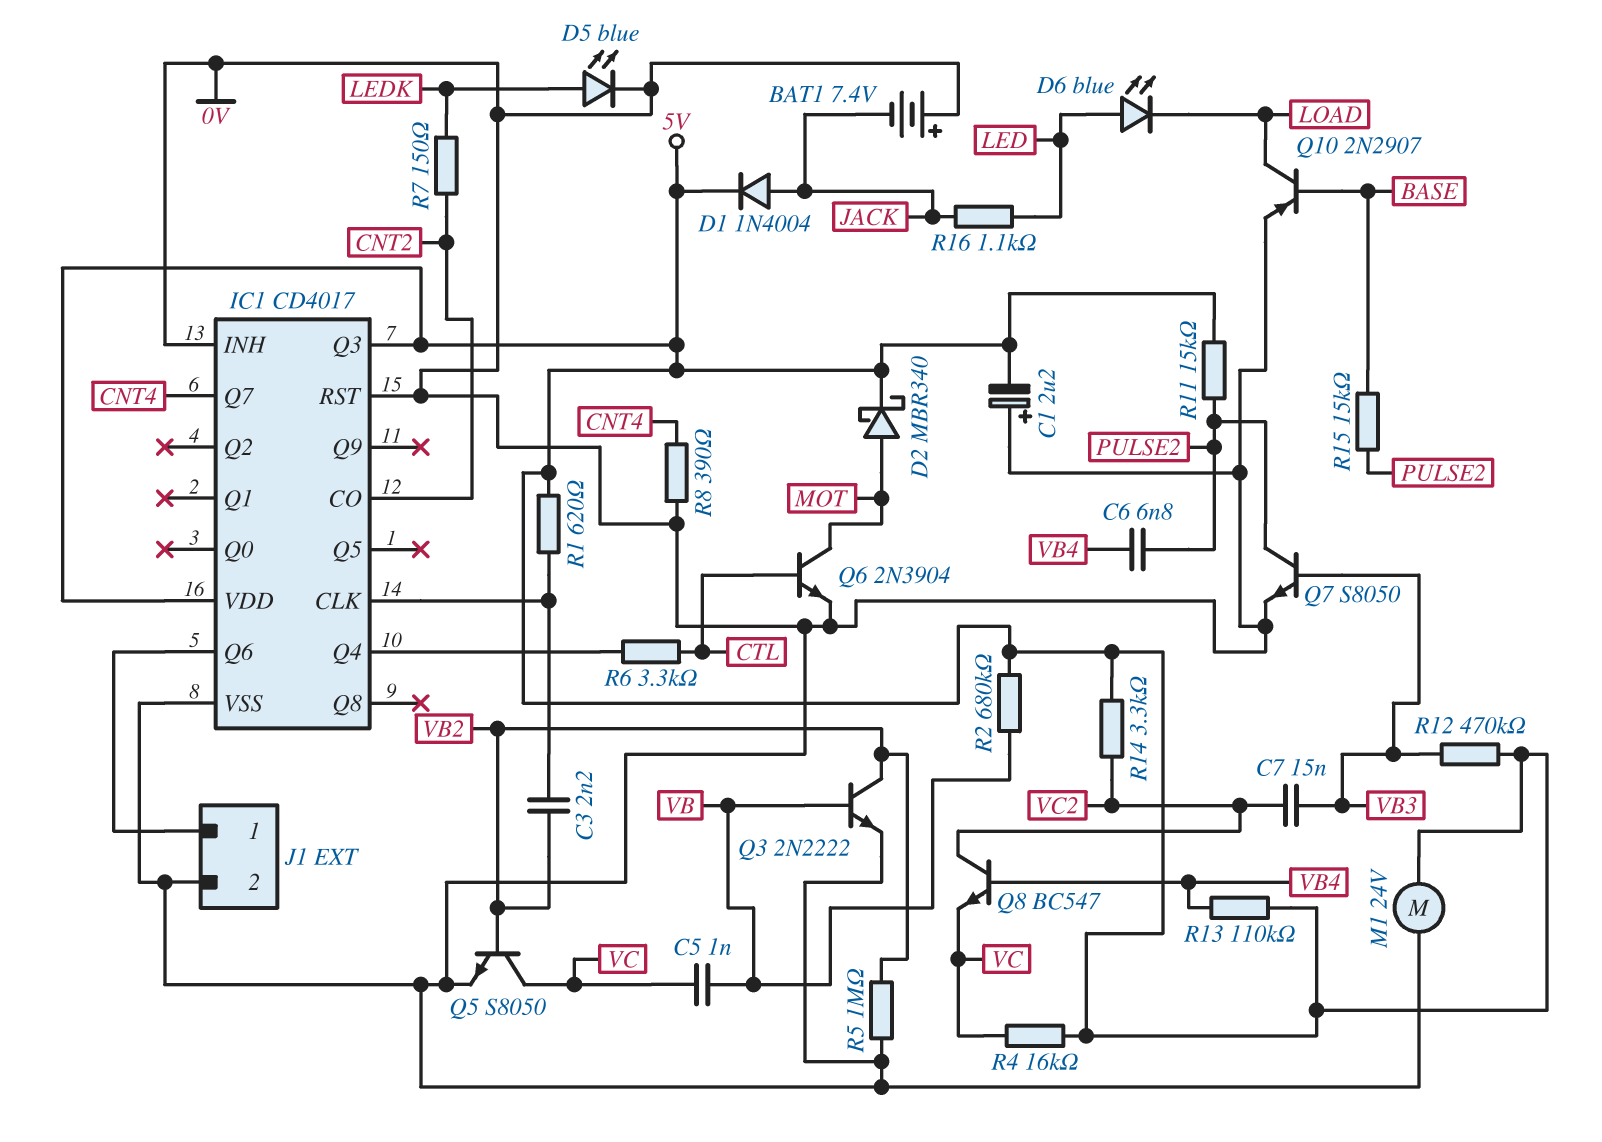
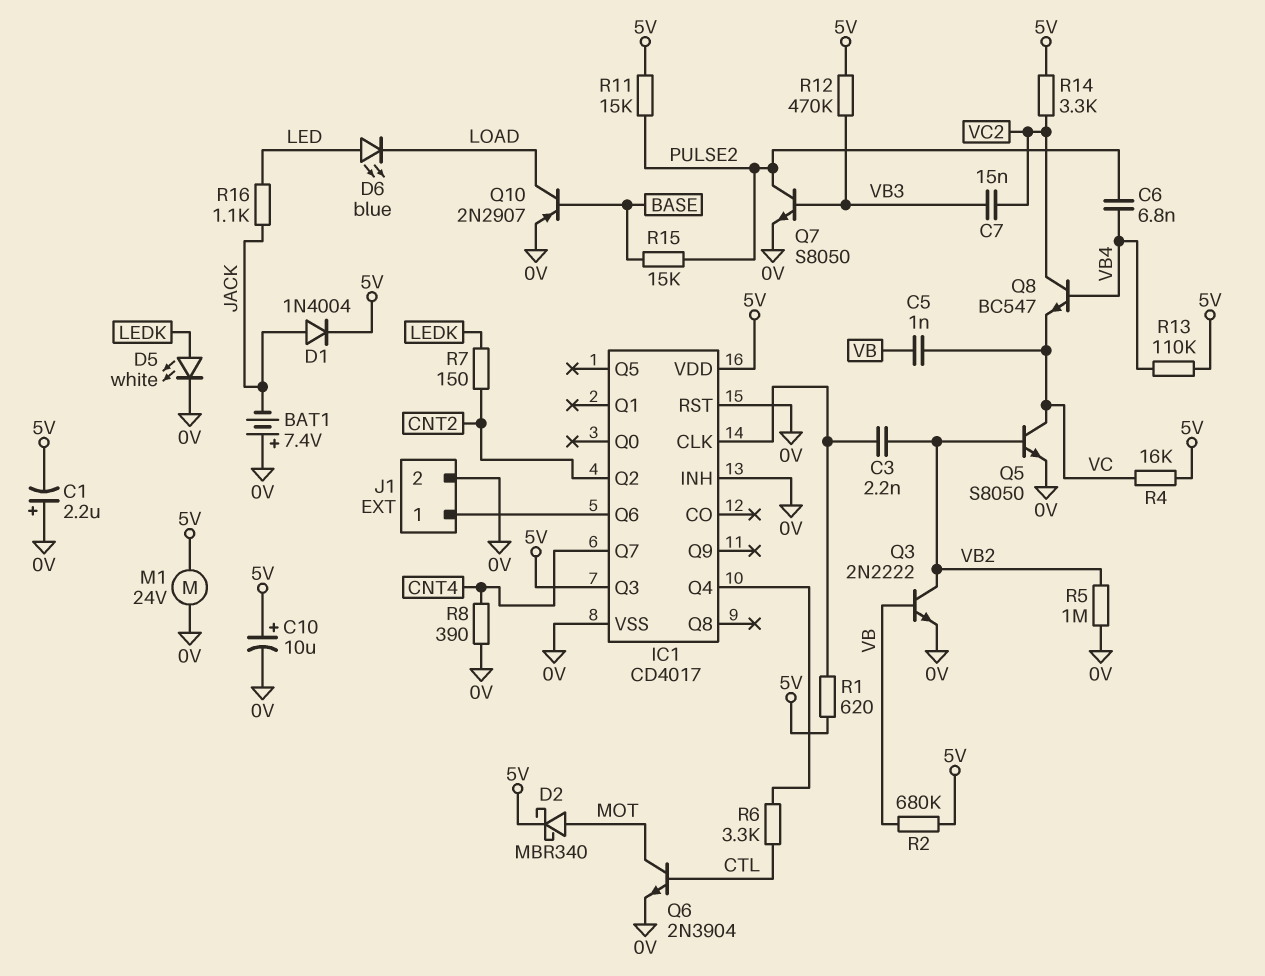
C10: none -> 10uF (plus 5V, minus 0V)
D5: LED blue (A LEDK, K 0V) -> LED white (A LEDK, K 0V)
IC1 pin CO: CNT2 -> none
IC1 pin Q2: none -> CNT2

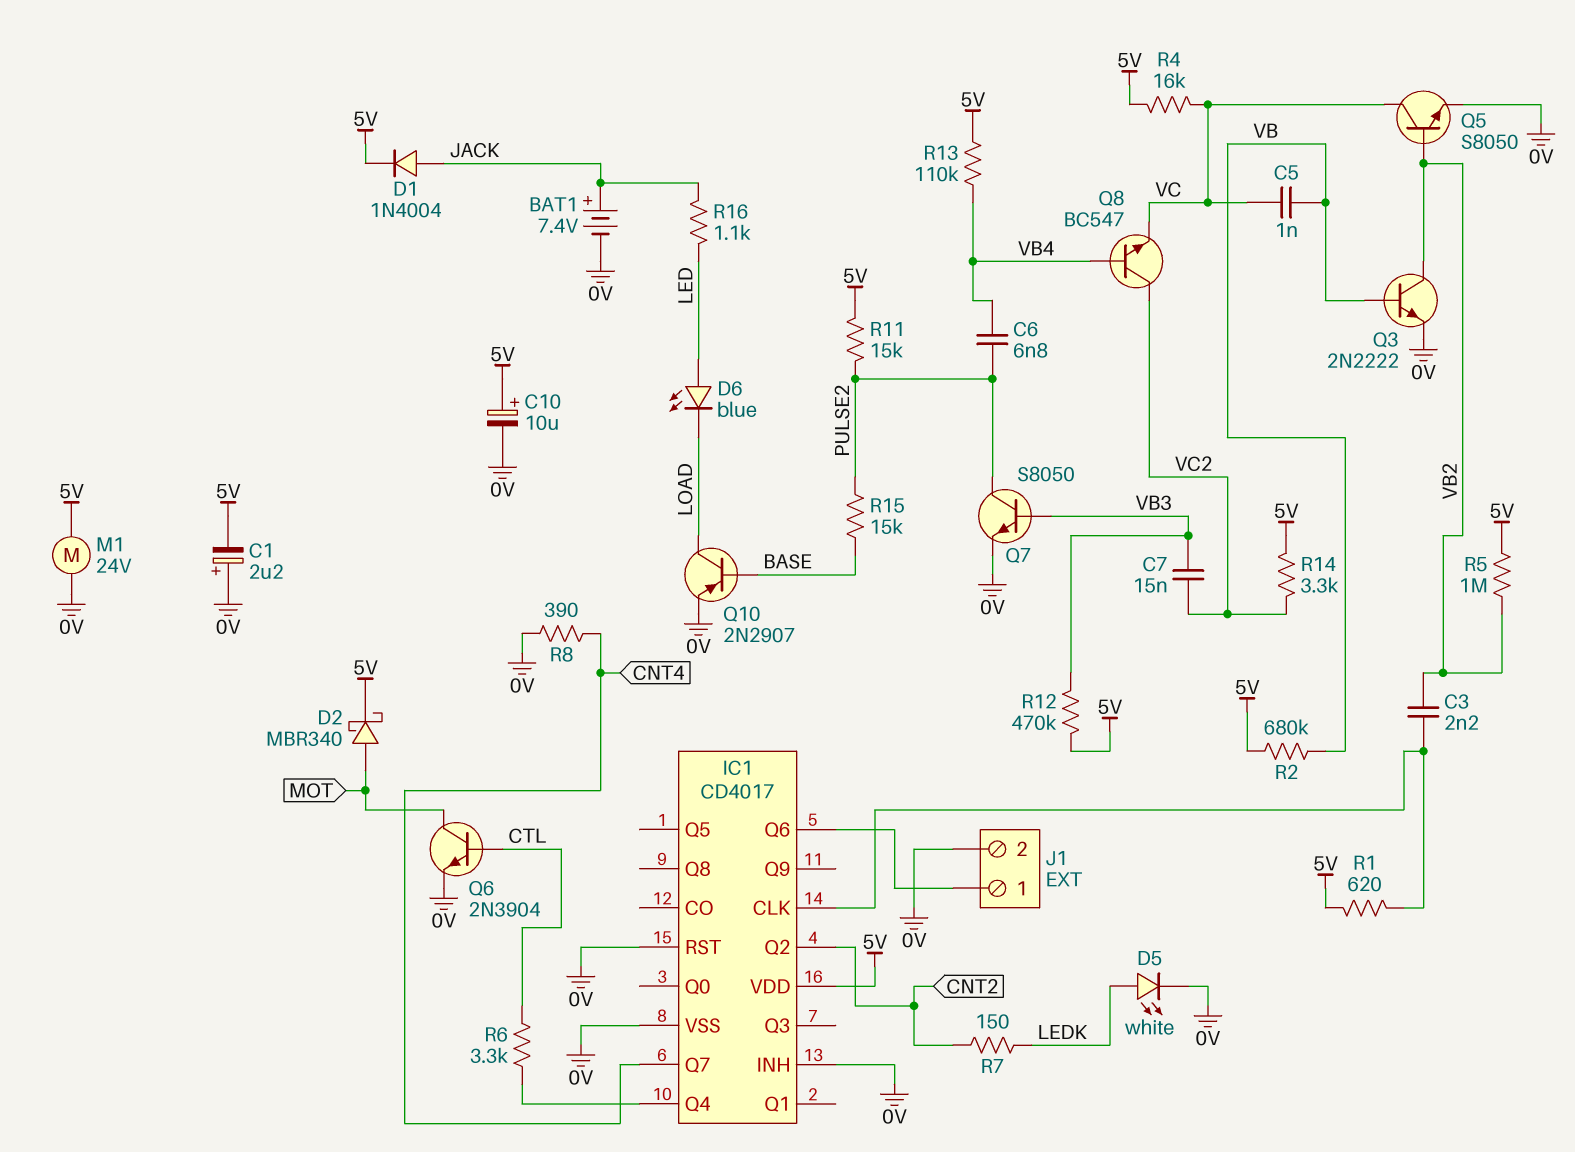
BAT1: 7.4V (plus 0V, minus JACK) -> 7.4V (plus JACK, minus 0V)
IC1 pin Q3: 5V -> none
R5: 1M (0V, VB2) -> 1M (5V, VB2)

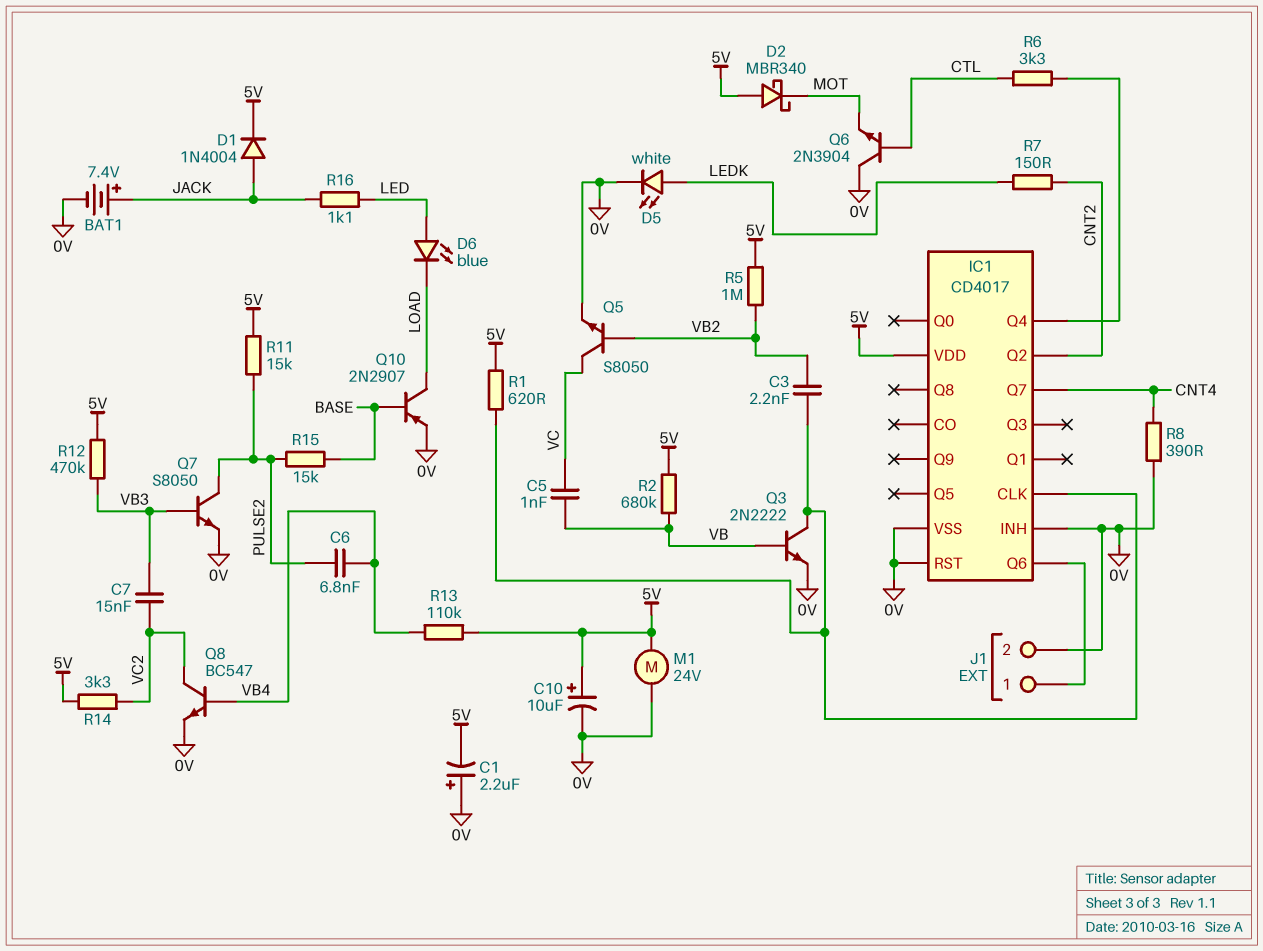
D2: schottky MBR340 (A MOT, K 5V) -> schottky MBR340 (A 5V, K MOT)
Q3: NPN 2N2222 (B VB, C VB2, E 0V) -> NPN 2N2222 (B VB, C IC1/CLK, E 0V)
Q6: NPN 2N3904 (B CTL, C MOT, E 0V) -> NPN 2N3904 (B CTL, C 0V, E MOT)
Q8: NPN BC547 (B VB4, C VC2, E VC) -> NPN BC547 (B VB4, C VC2, E 0V)
R4: 16k (5V, VC) -> none

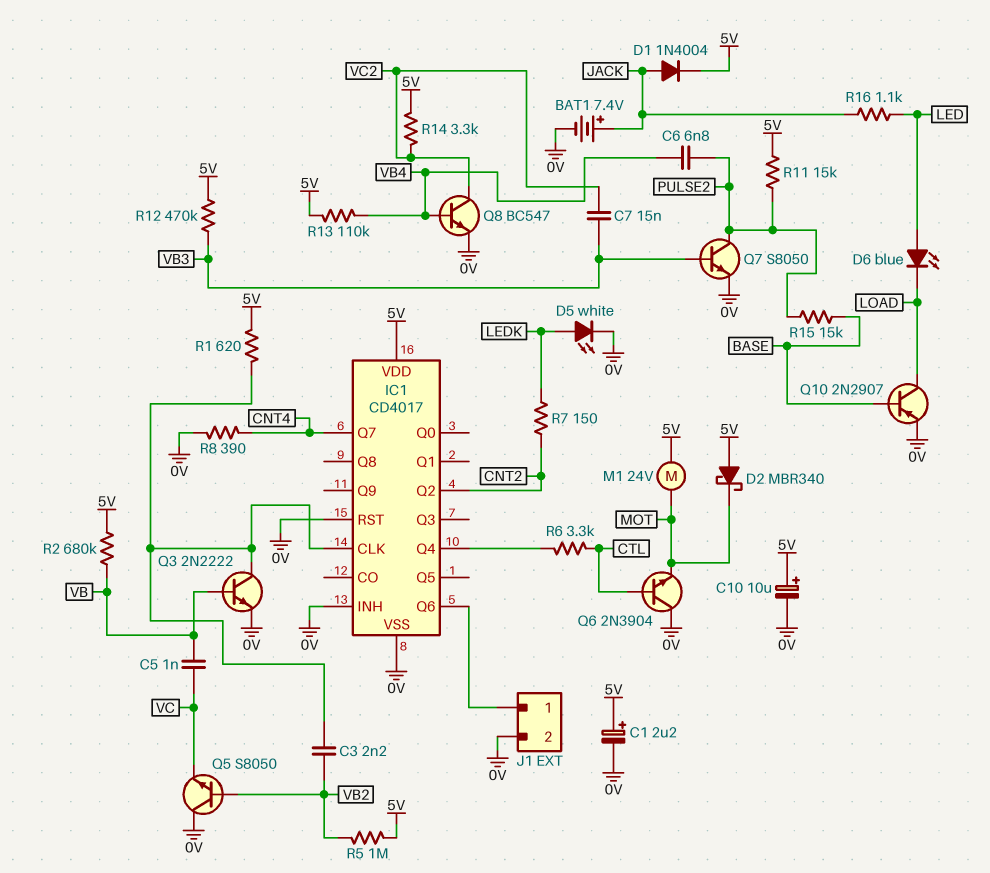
C1: 2.2uF (plus 0V, minus 5V) -> 2.2uF (plus 5V, minus 0V)
M1: motor 24V (0V, 5V) -> motor 24V (5V, MOT)
Q5: NPN S8050 (B VB2, C VC, E 0V) -> NPN S8050 (B VB2, C 0V, E VC)

